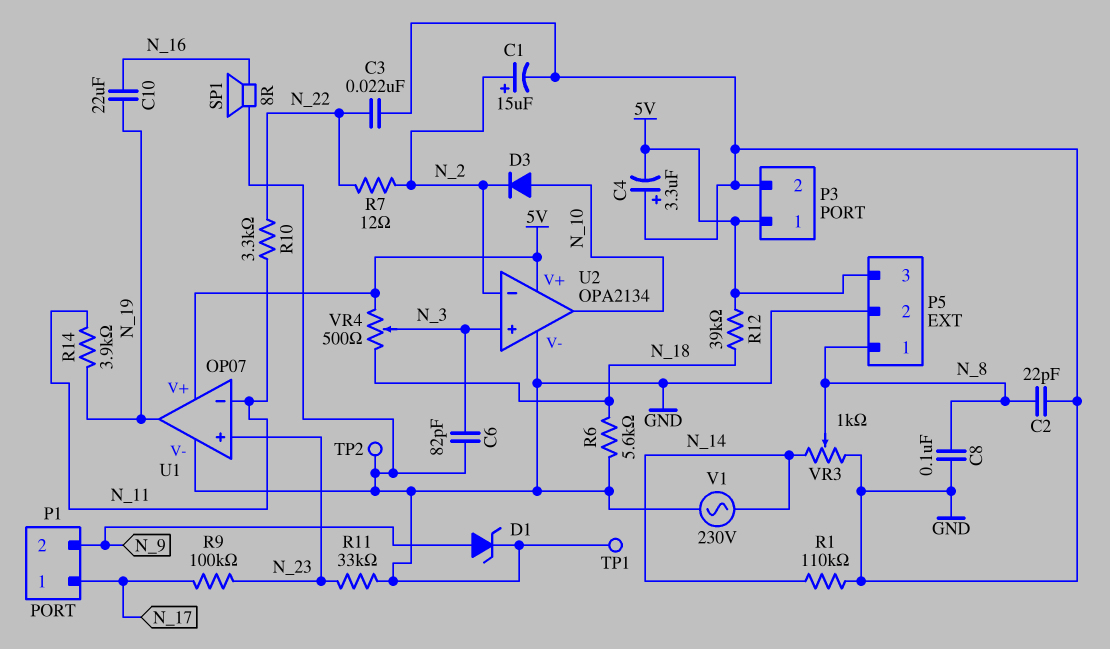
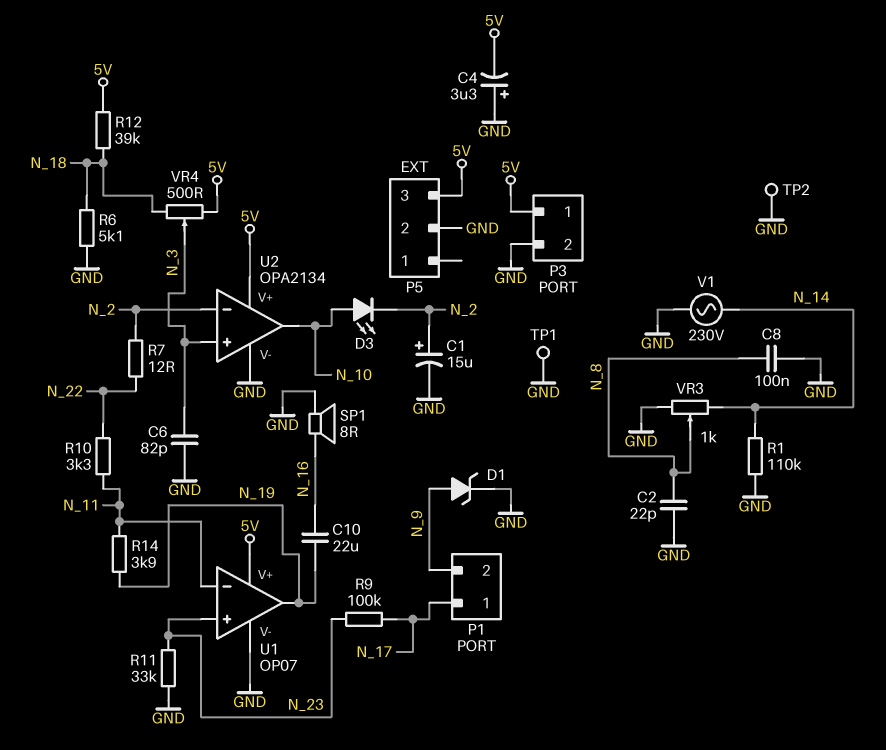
C3: 22nF (GND, N_22) -> none
D3: diode (A N_10, K N_2) -> LED (A N_10, K N_2)
P5 pin 1: N_8 -> none
R6: 5.6k (GND, N_18) -> 5.1k (GND, N_18)

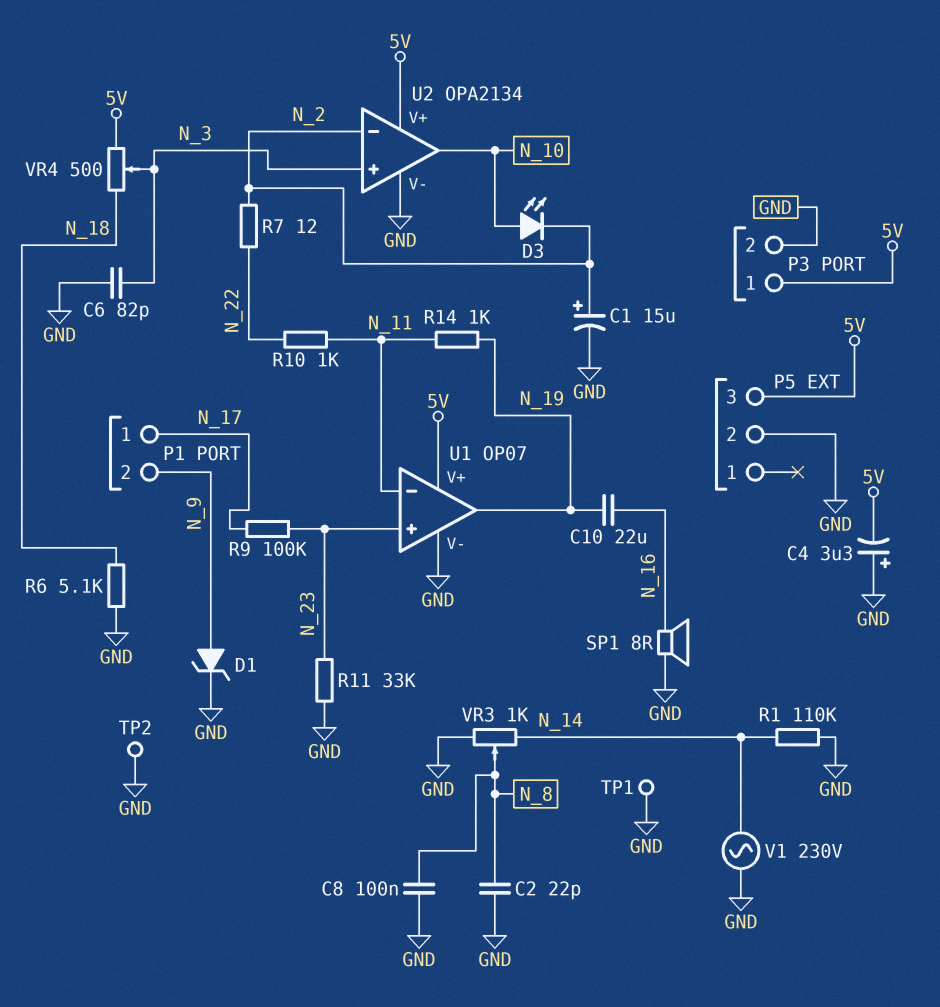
R10: 3.3k (N_11, N_22) -> 1k (N_11, N_22)
R12: 39k (5V, N_18) -> none
R14: 3.9k (N_11, N_19) -> 1k (N_11, N_19)

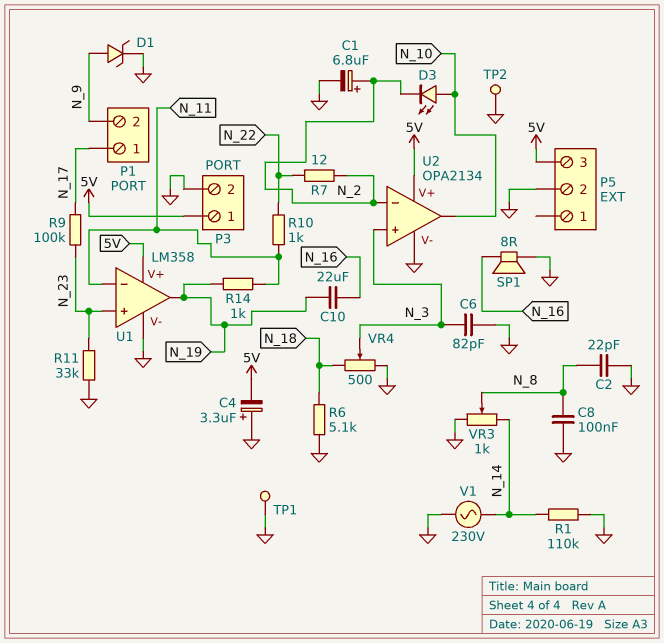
C1: 15uF (plus N_2, minus GND) -> 6.8uF (plus N_2, minus GND)
U1: OP07 -> LM358
VR4: 500 (5V, N_18, wiper N_3) -> 500 (GND, N_18, wiper N_3)

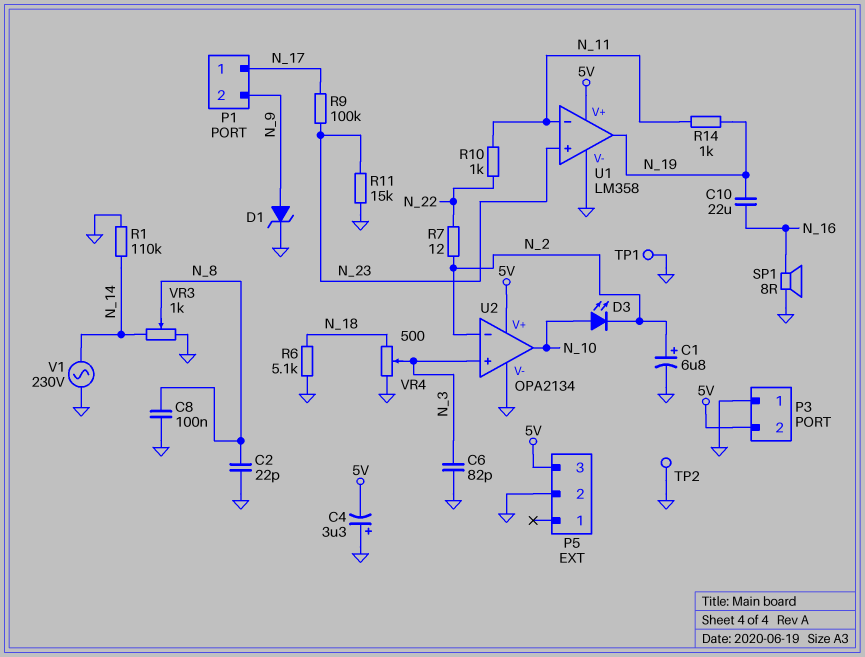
P3 pin 1: 5V -> GND
P3 pin 2: GND -> 5V
R11: 33k (GND, N_23) -> 15k (GND, N_23)

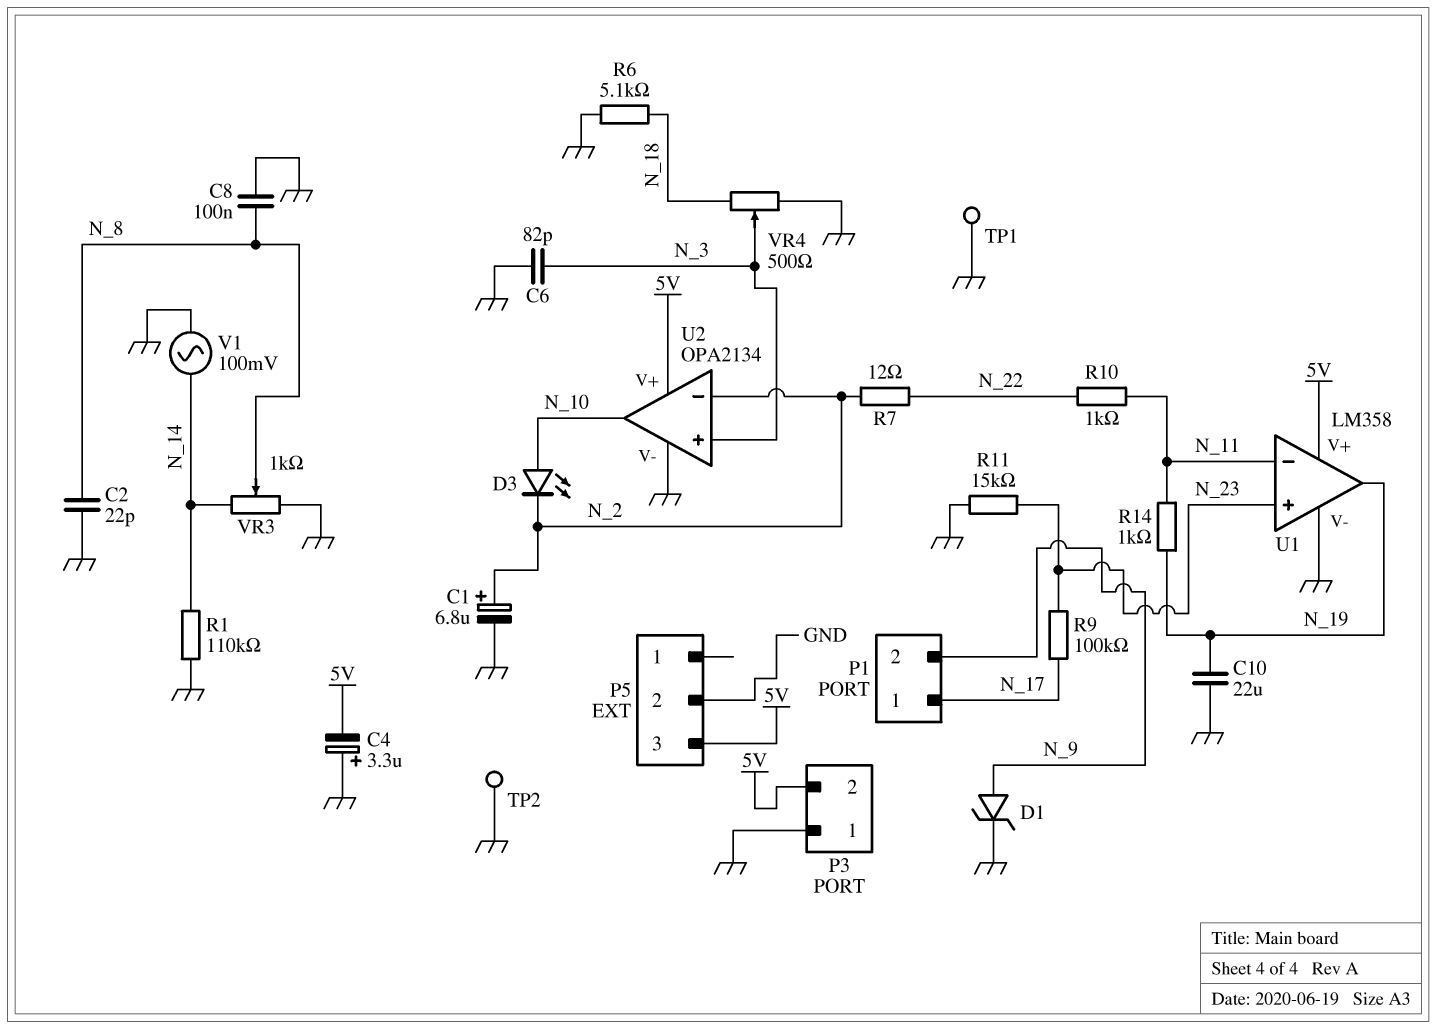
C10: 22uF (N_16, N_19) -> 22uF (GND, N_19)
SP1: speaker 8R (GND, N_16) -> none
V1: AC 230V (GND, N_14) -> AC 100mV (GND, N_14)

